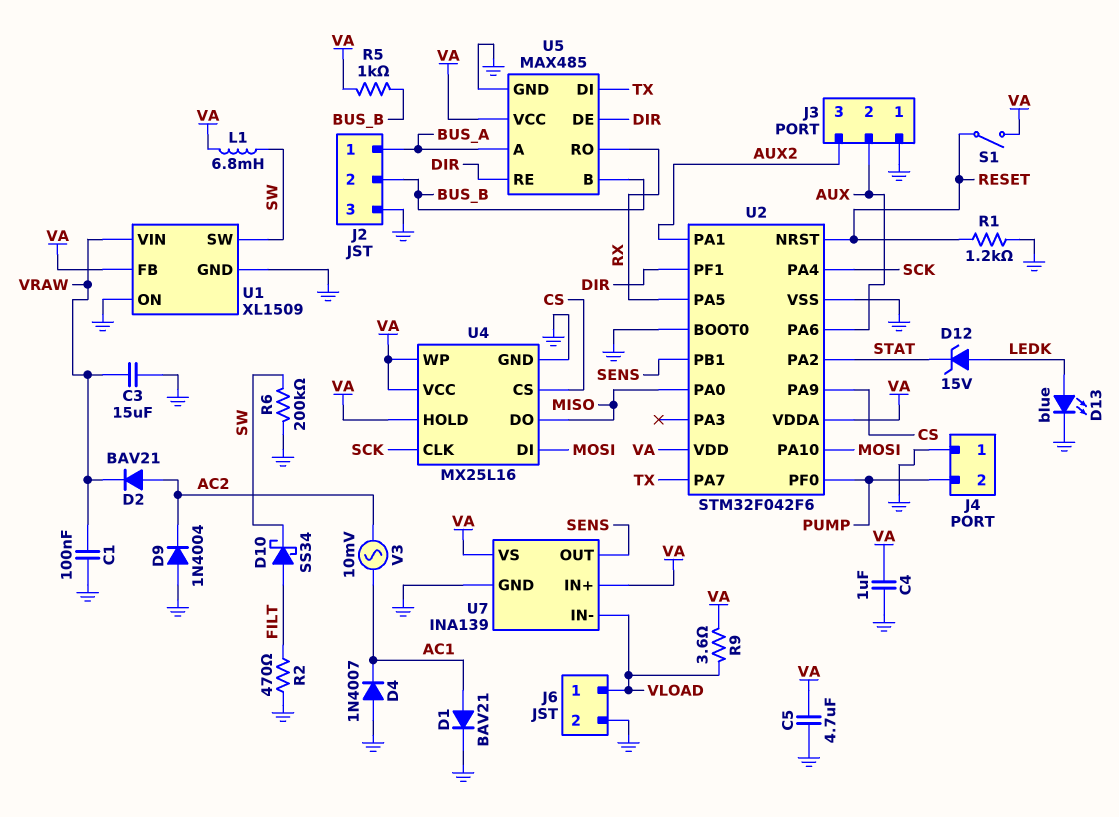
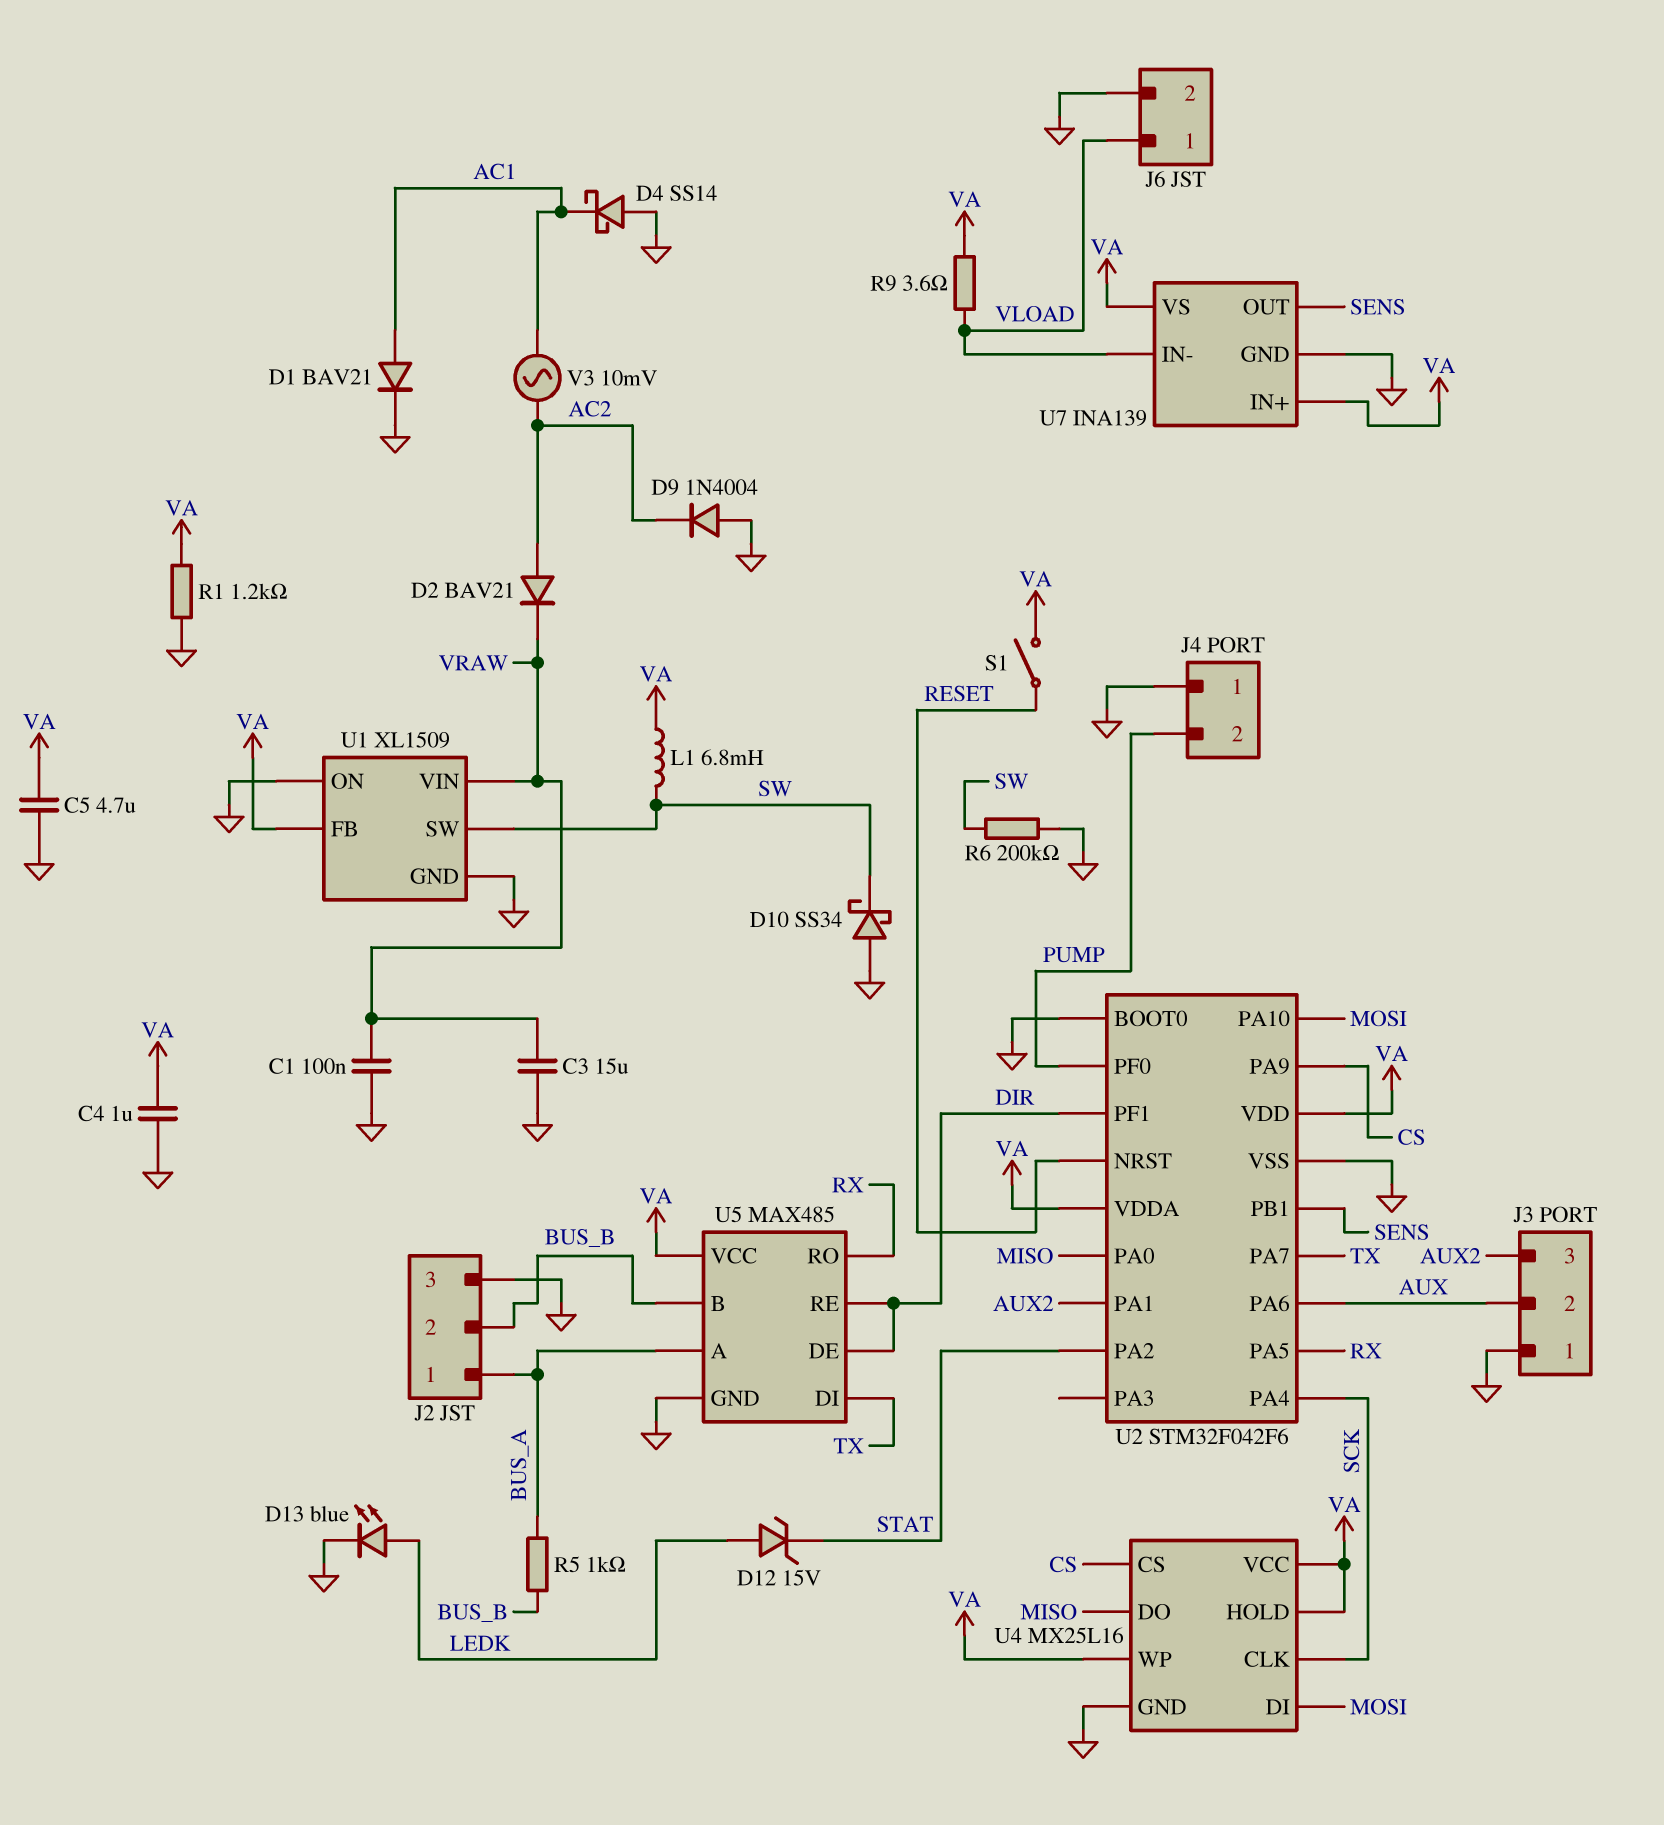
D4: diode 1N4007 (A GND, K AC1) -> schottky SS14 (A GND, K AC1)
D10: schottky SS34 (A FILT, K SW) -> schottky SS34 (A GND, K SW)
R1: 1.2k (GND, RESET) -> 1.2k (GND, VA)
R2: 470 (FILT, GND) -> none
R5: 1k (BUS_B, VA) -> 1k (BUS_A, BUS_B)

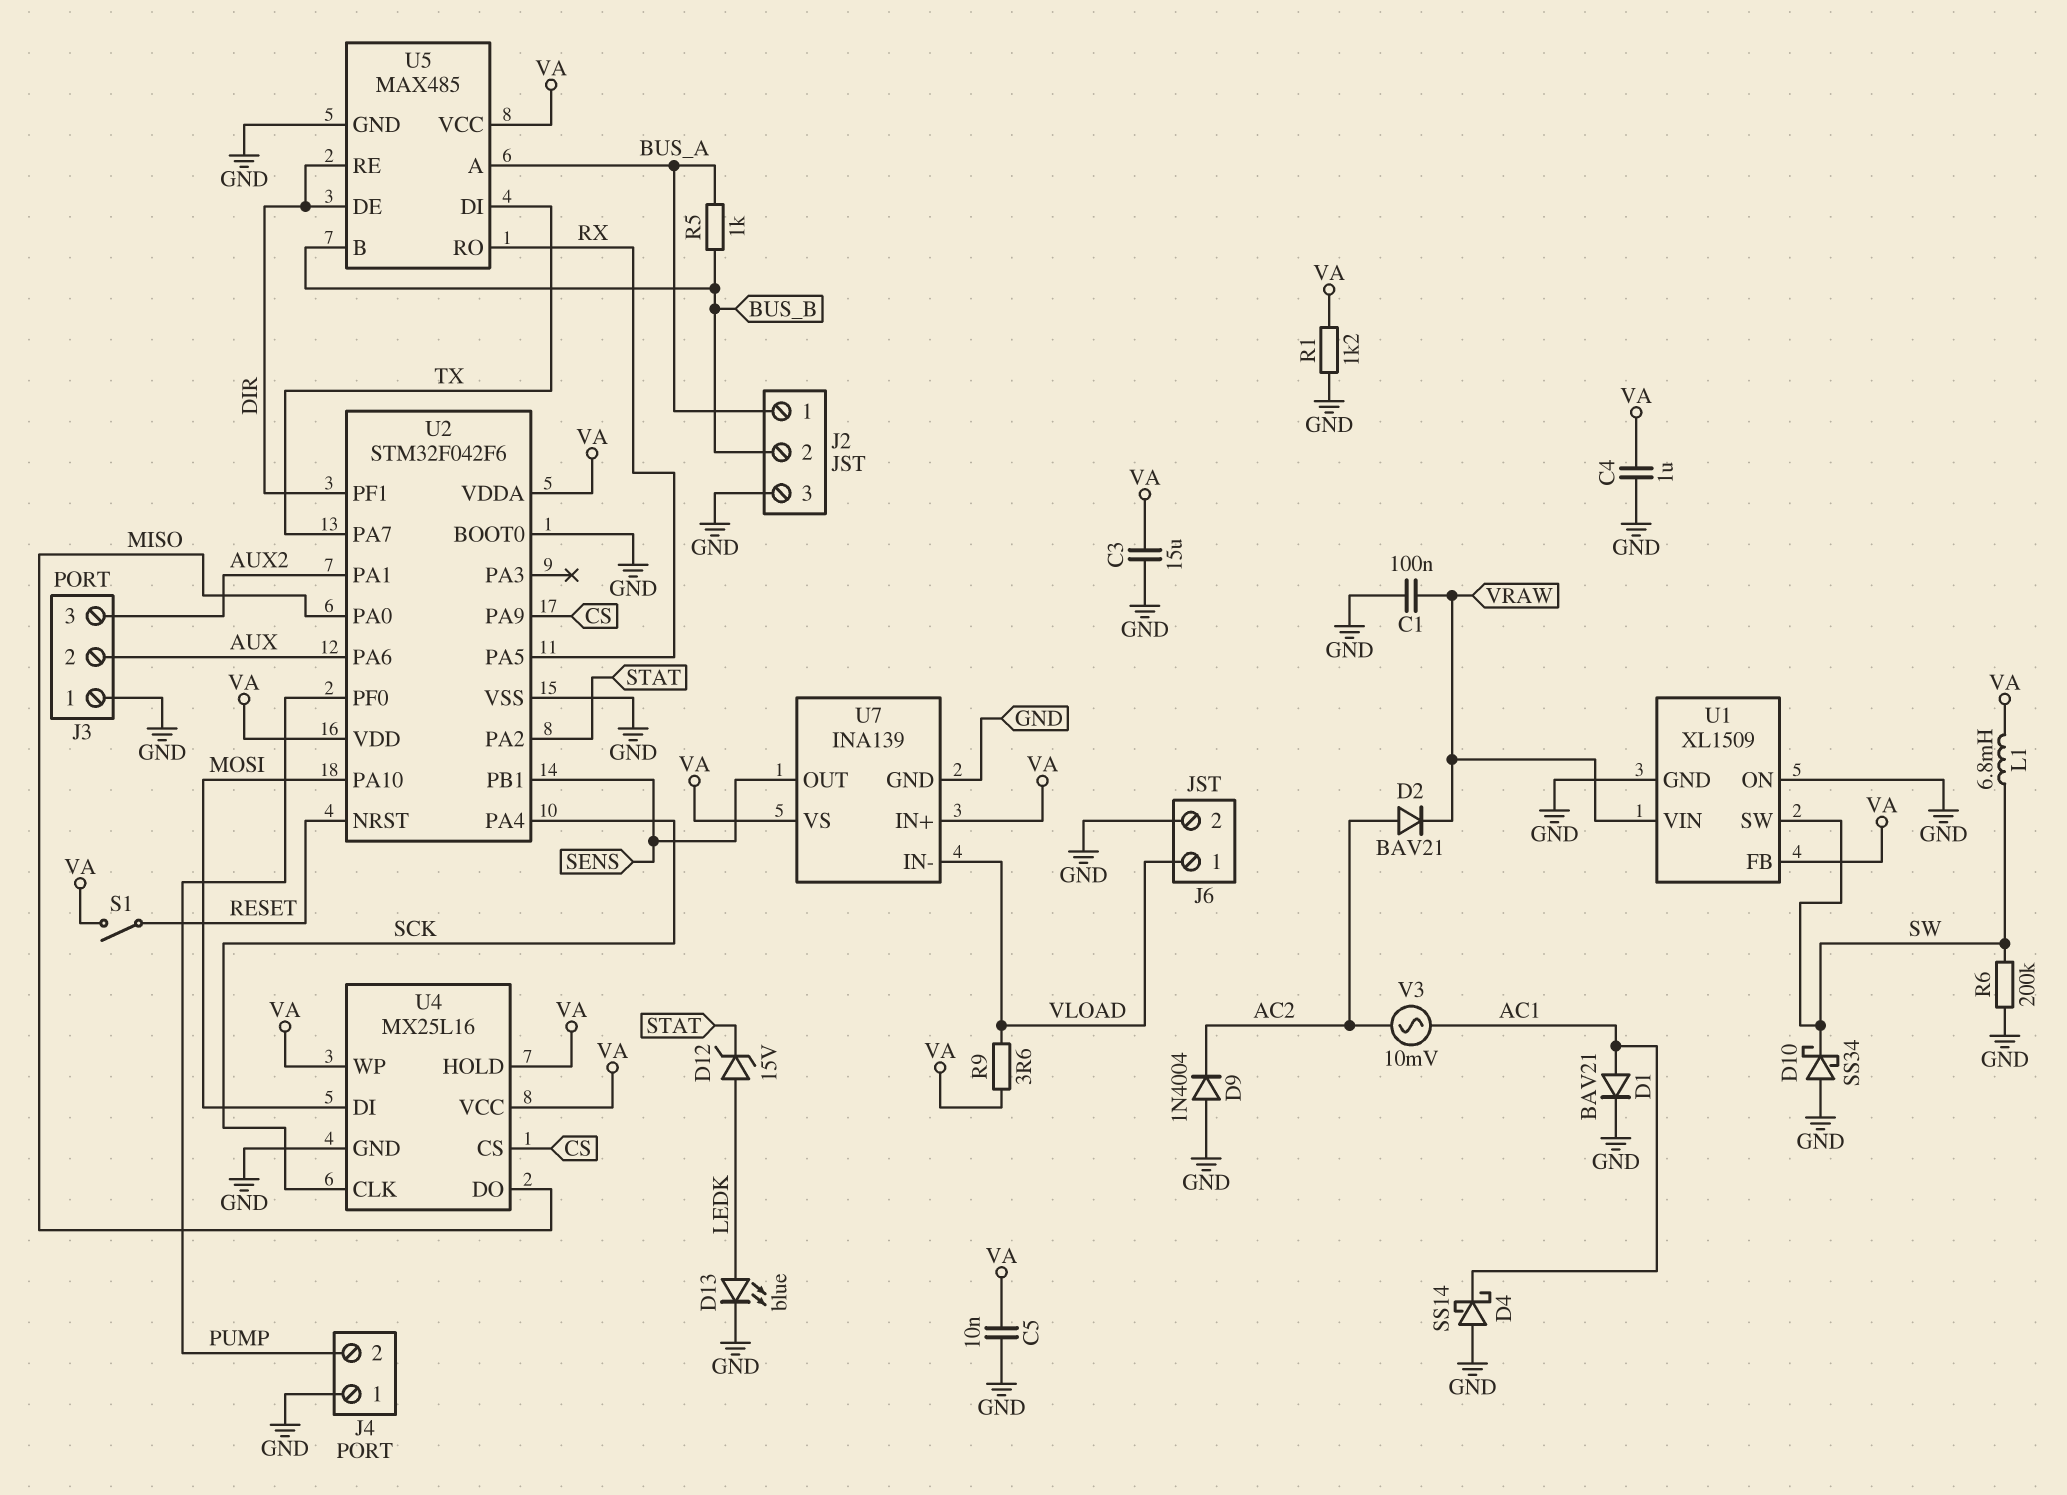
C3: 15uF (GND, VRAW) -> 15uF (GND, VA)
C5: 4.7uF (GND, VA) -> 10nF (GND, VA)

